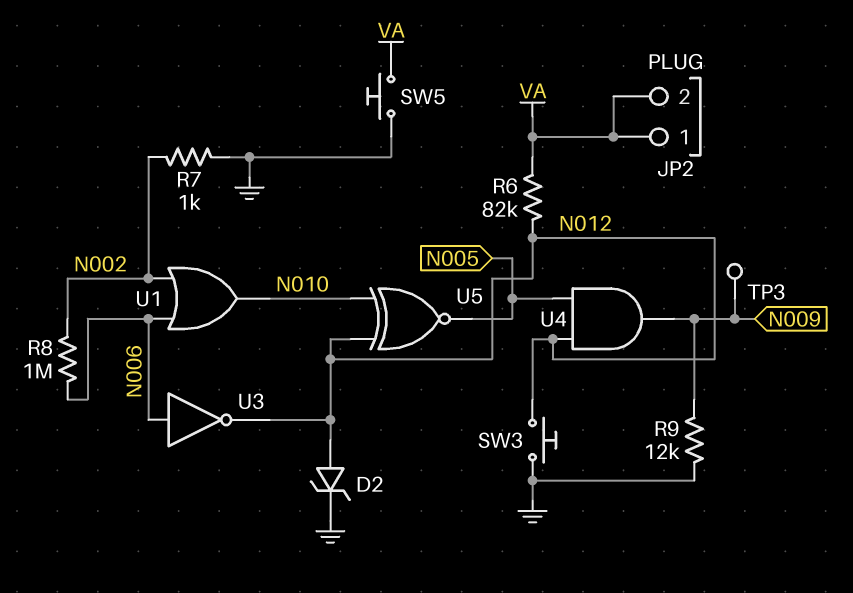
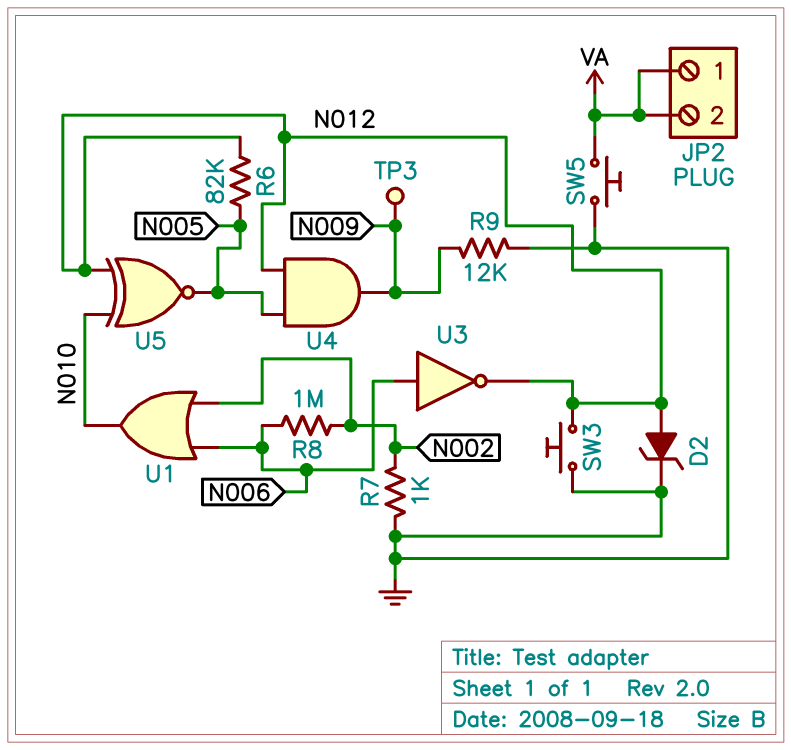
R6: 82k (N012, VA) -> 82k (N005, N012)

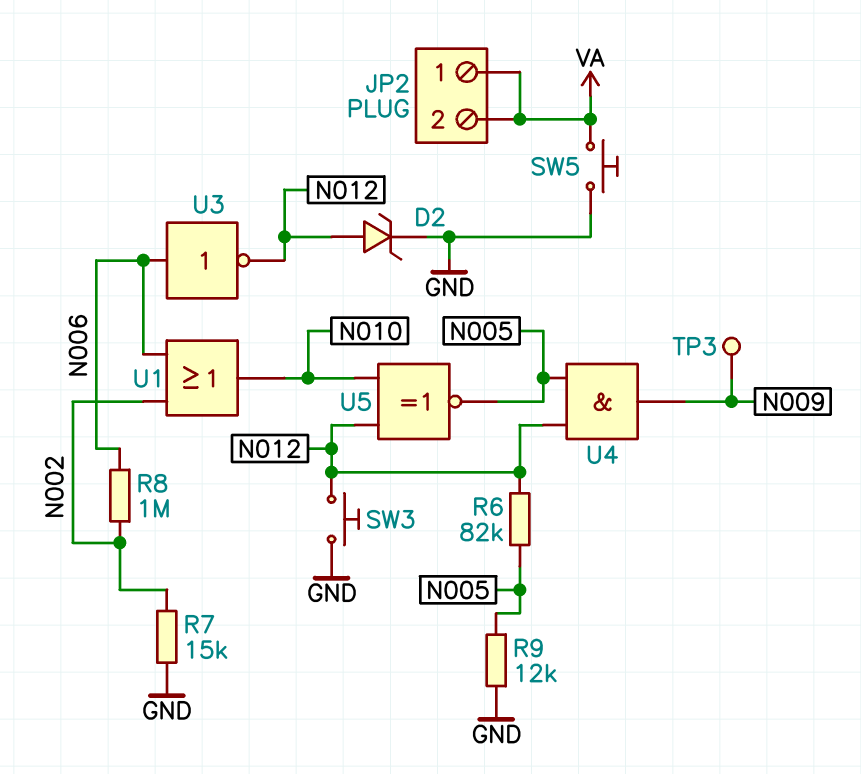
R7: 1k (GND, N002) -> 15k (GND, N002)
R9: 12k (GND, N009) -> 12k (GND, N005)

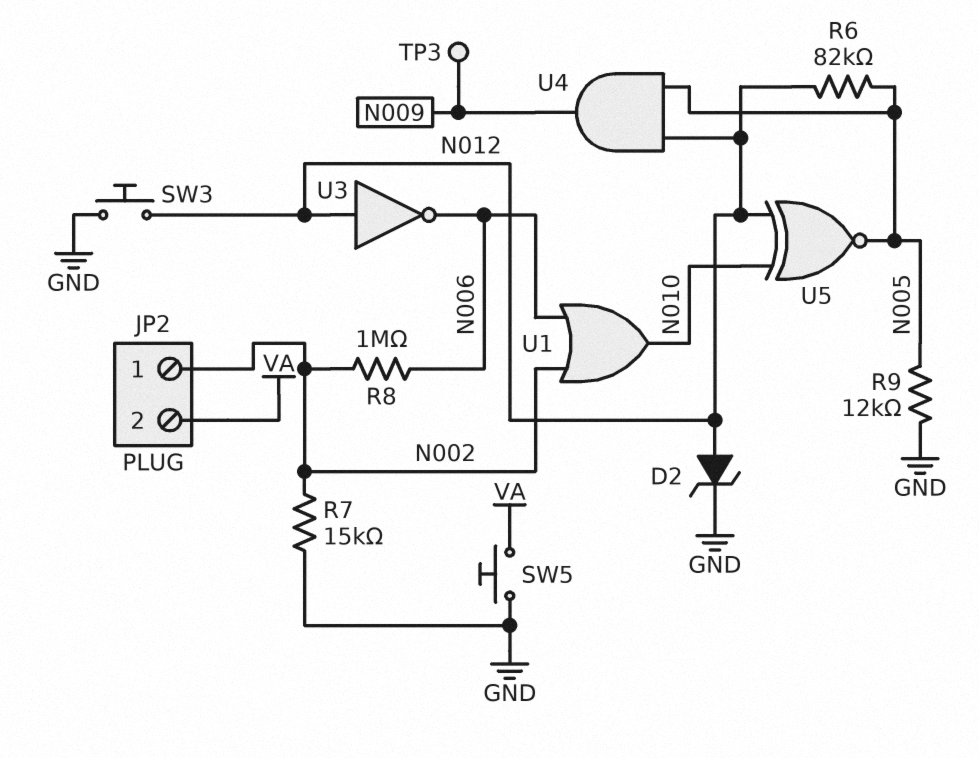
JP2 pin 1: VA -> N002
U3: NOT (in N006, out N012) -> NOT (in N012, out N006)

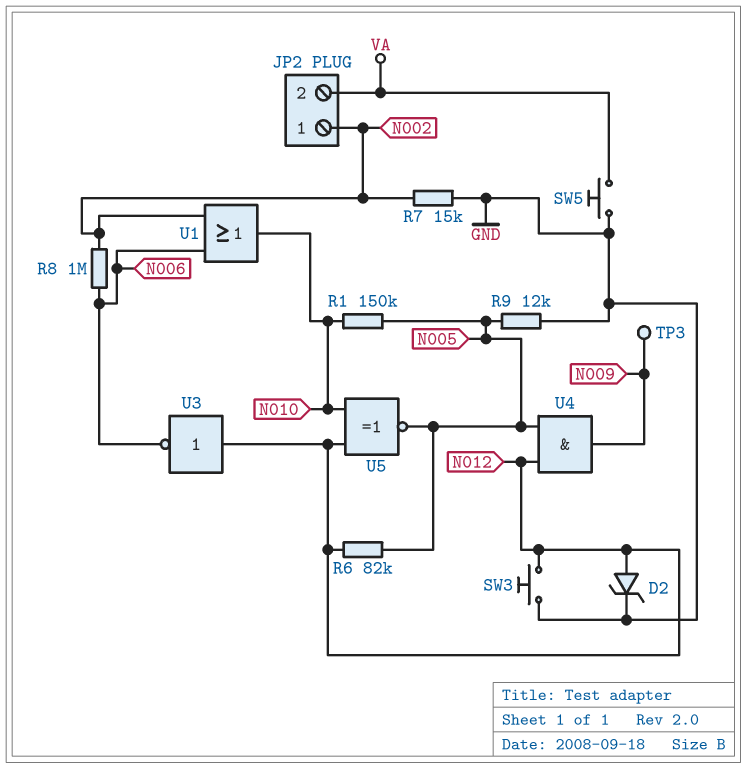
R1: none -> 150k (N005, N010)

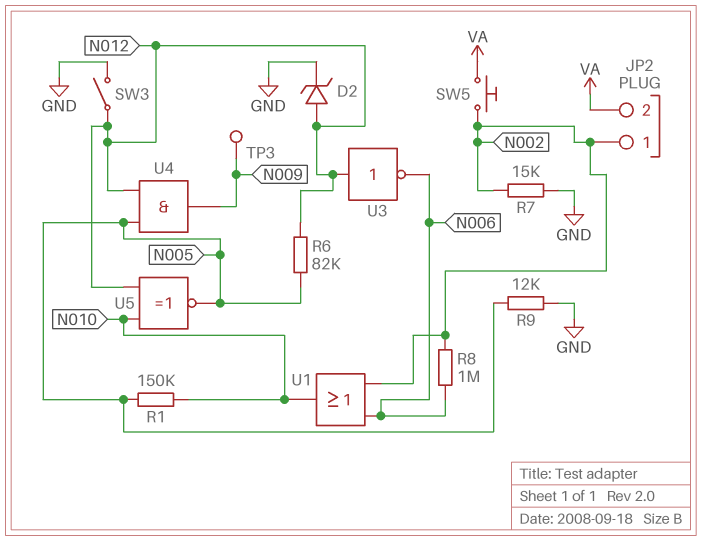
SW3: button (GND, N012) -> switch (GND, N012)
SW5: button (GND, VA) -> button (N002, VA)

